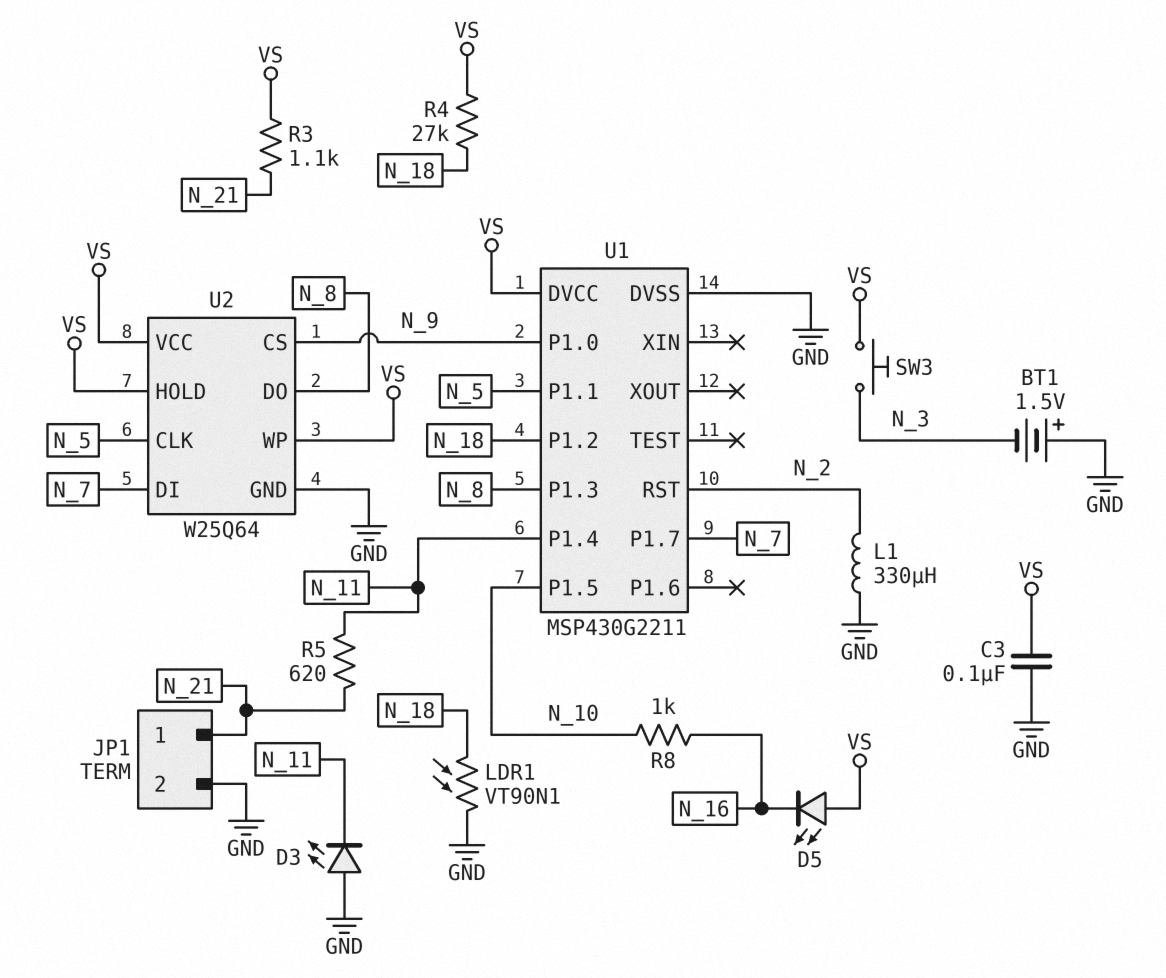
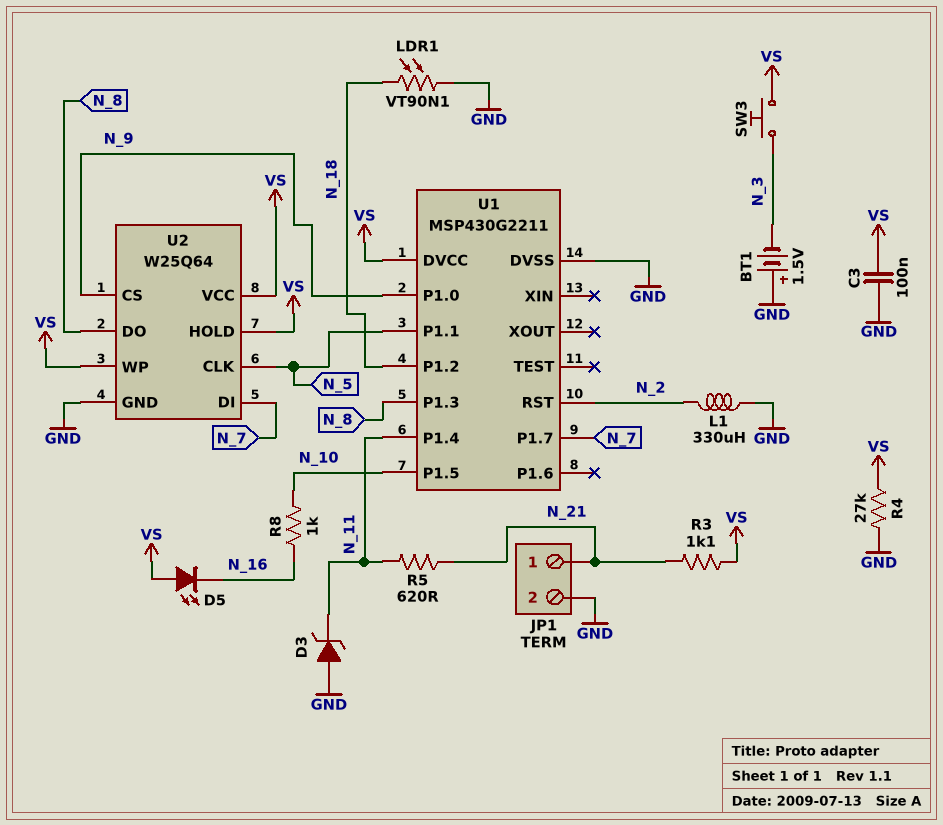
D3: LED (A GND, K N_11) -> zener (A GND, K N_11)
R4: 27k (N_18, VS) -> 27k (GND, VS)

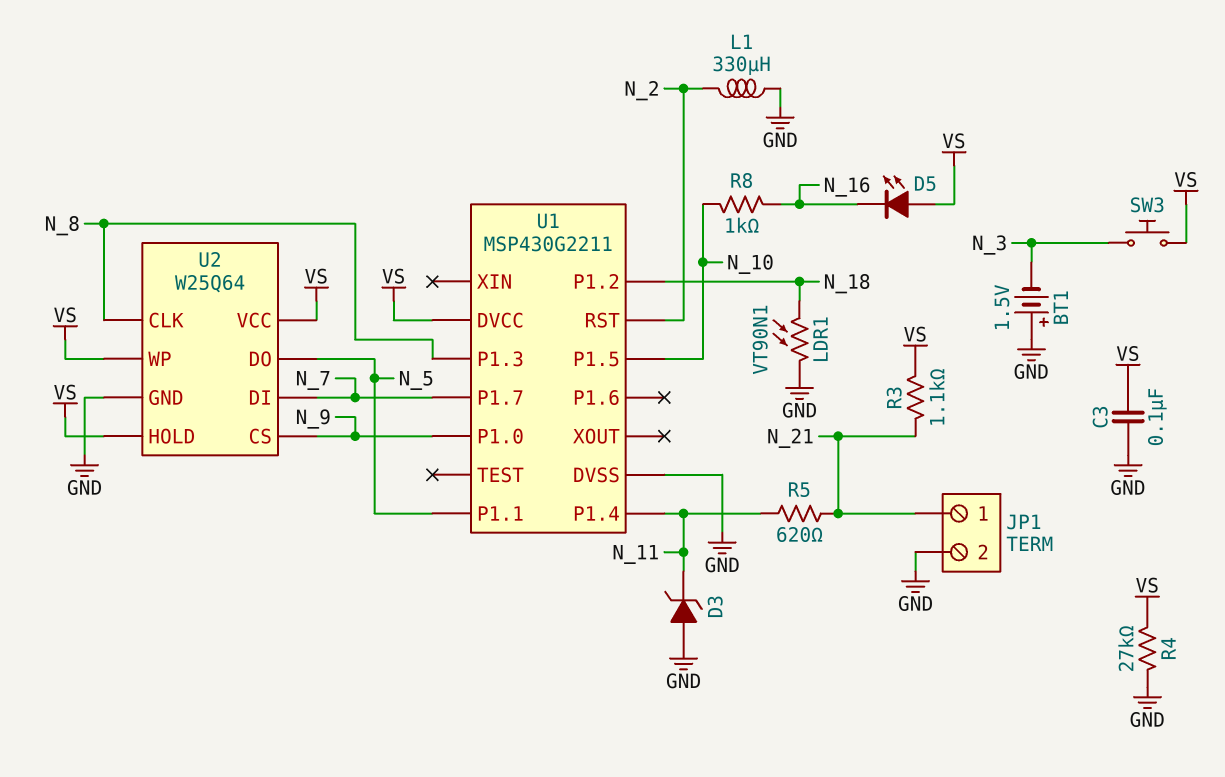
U2 pin CLK: N_5 -> N_8
U2 pin DO: N_8 -> N_5

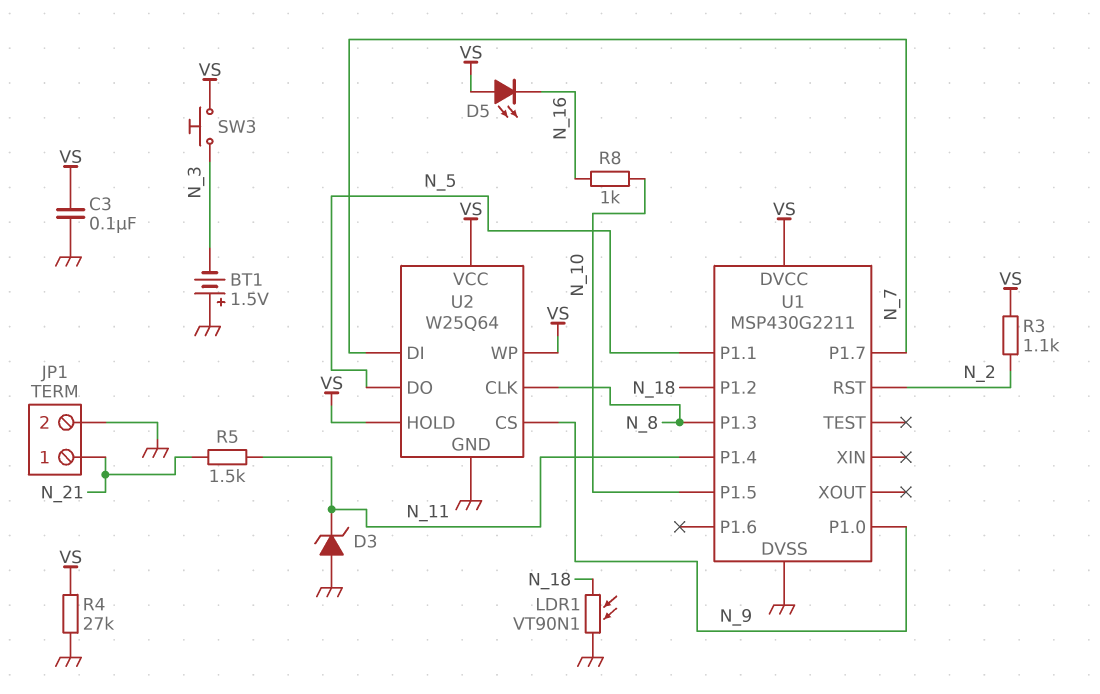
L1: 330uH (GND, N_2) -> none
R3: 1.1k (N_21, VS) -> 1.1k (N_2, VS)
R5: 620 (N_11, N_21) -> 1.5k (N_11, N_21)

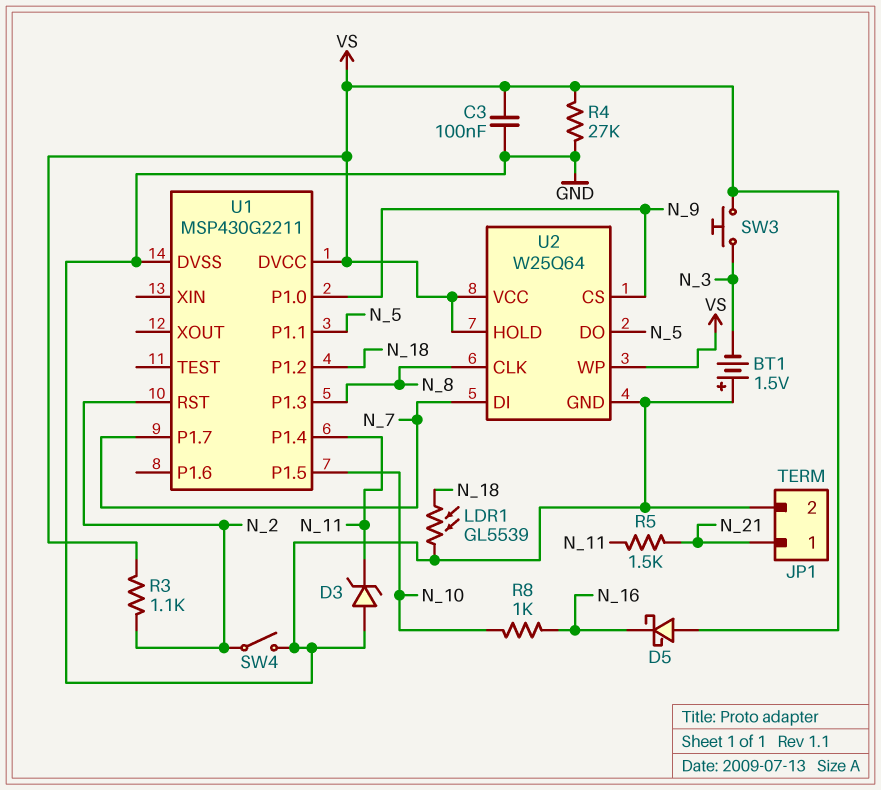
D5: LED (A VS, K N_16) -> schottky (A VS, K N_16)
LDR1: VT90N1 (GND, N_18) -> GL5539 (GND, N_18)
SW4: none -> switch (GND, N_2)

